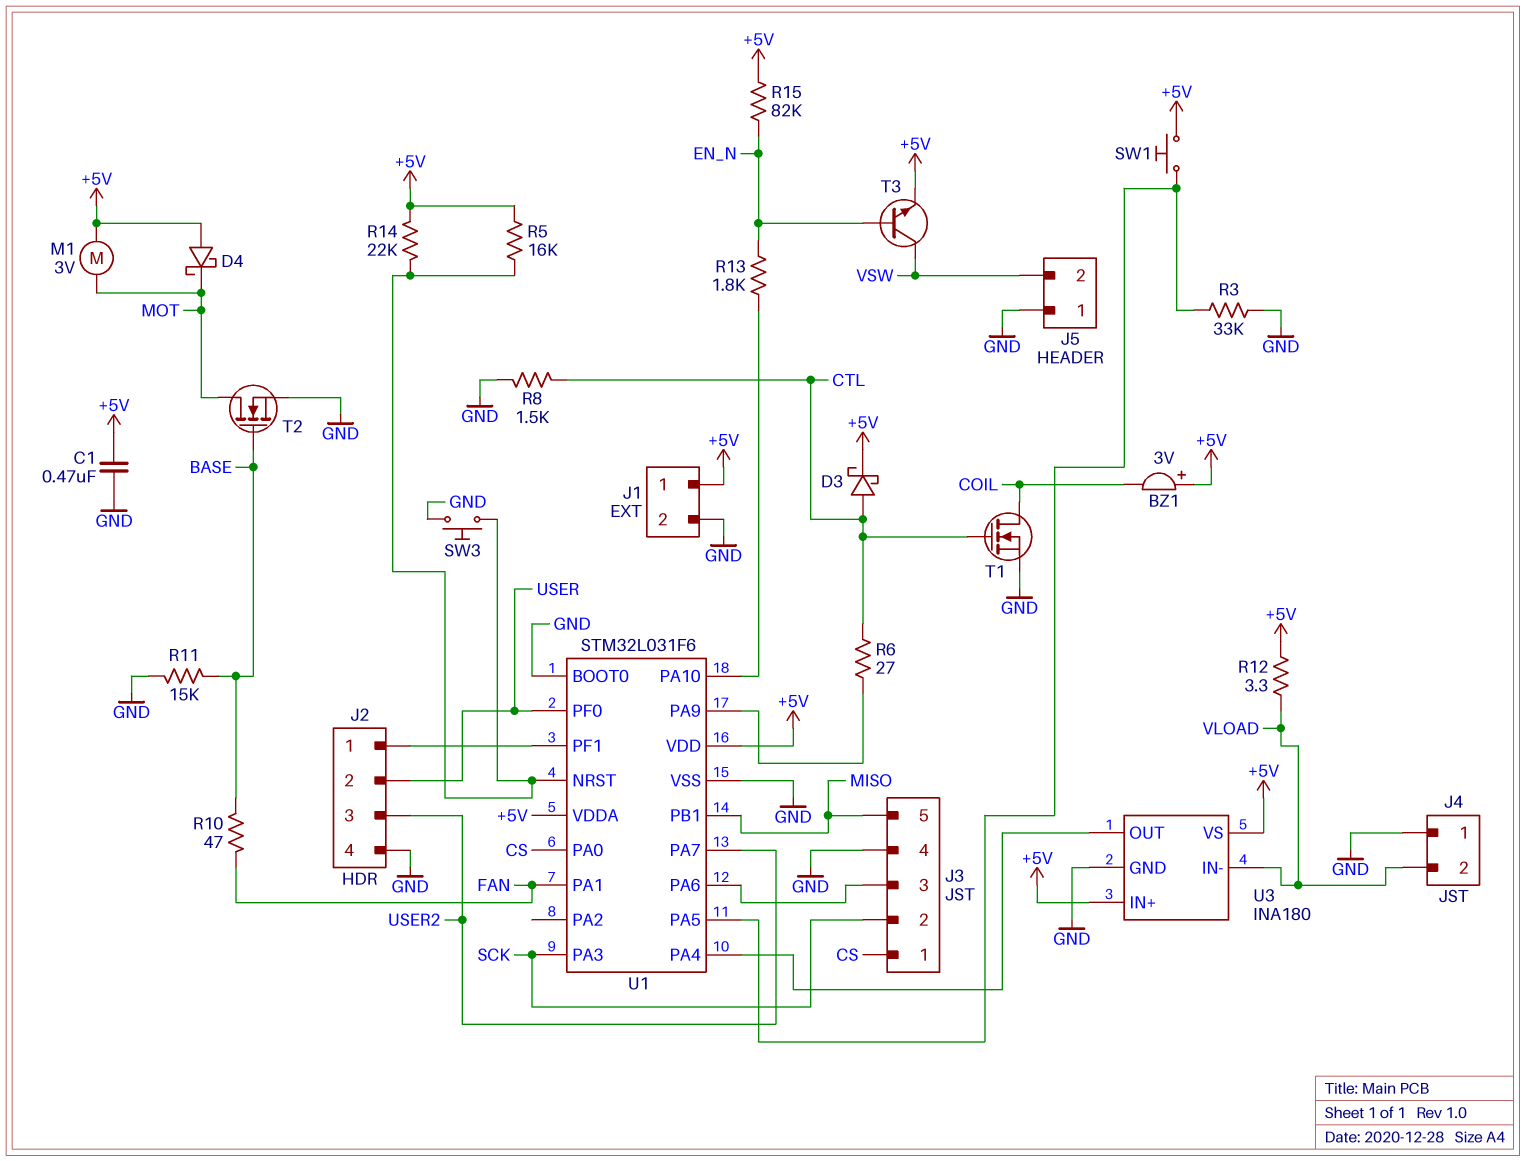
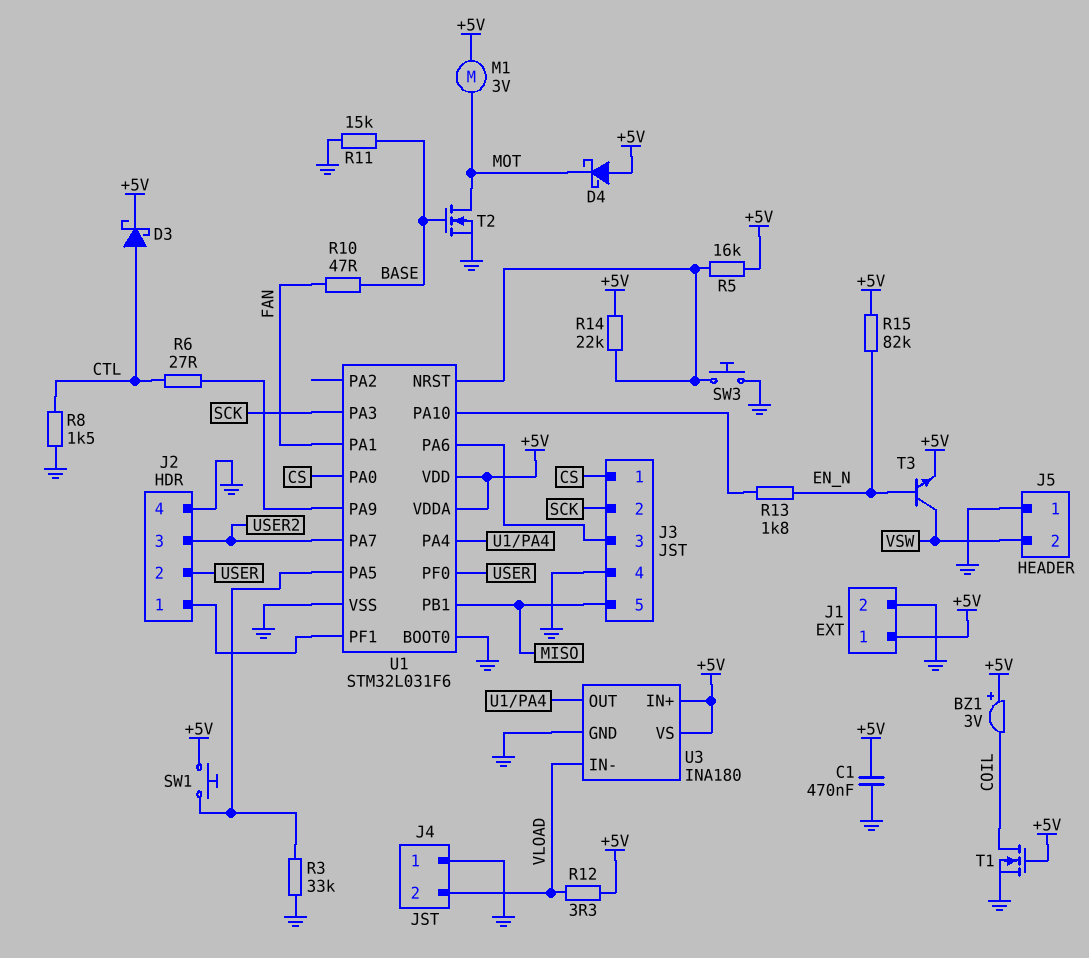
T1: NMOS (G CTL, D COIL, S GND) -> NMOS (G +5V, D COIL, S GND)

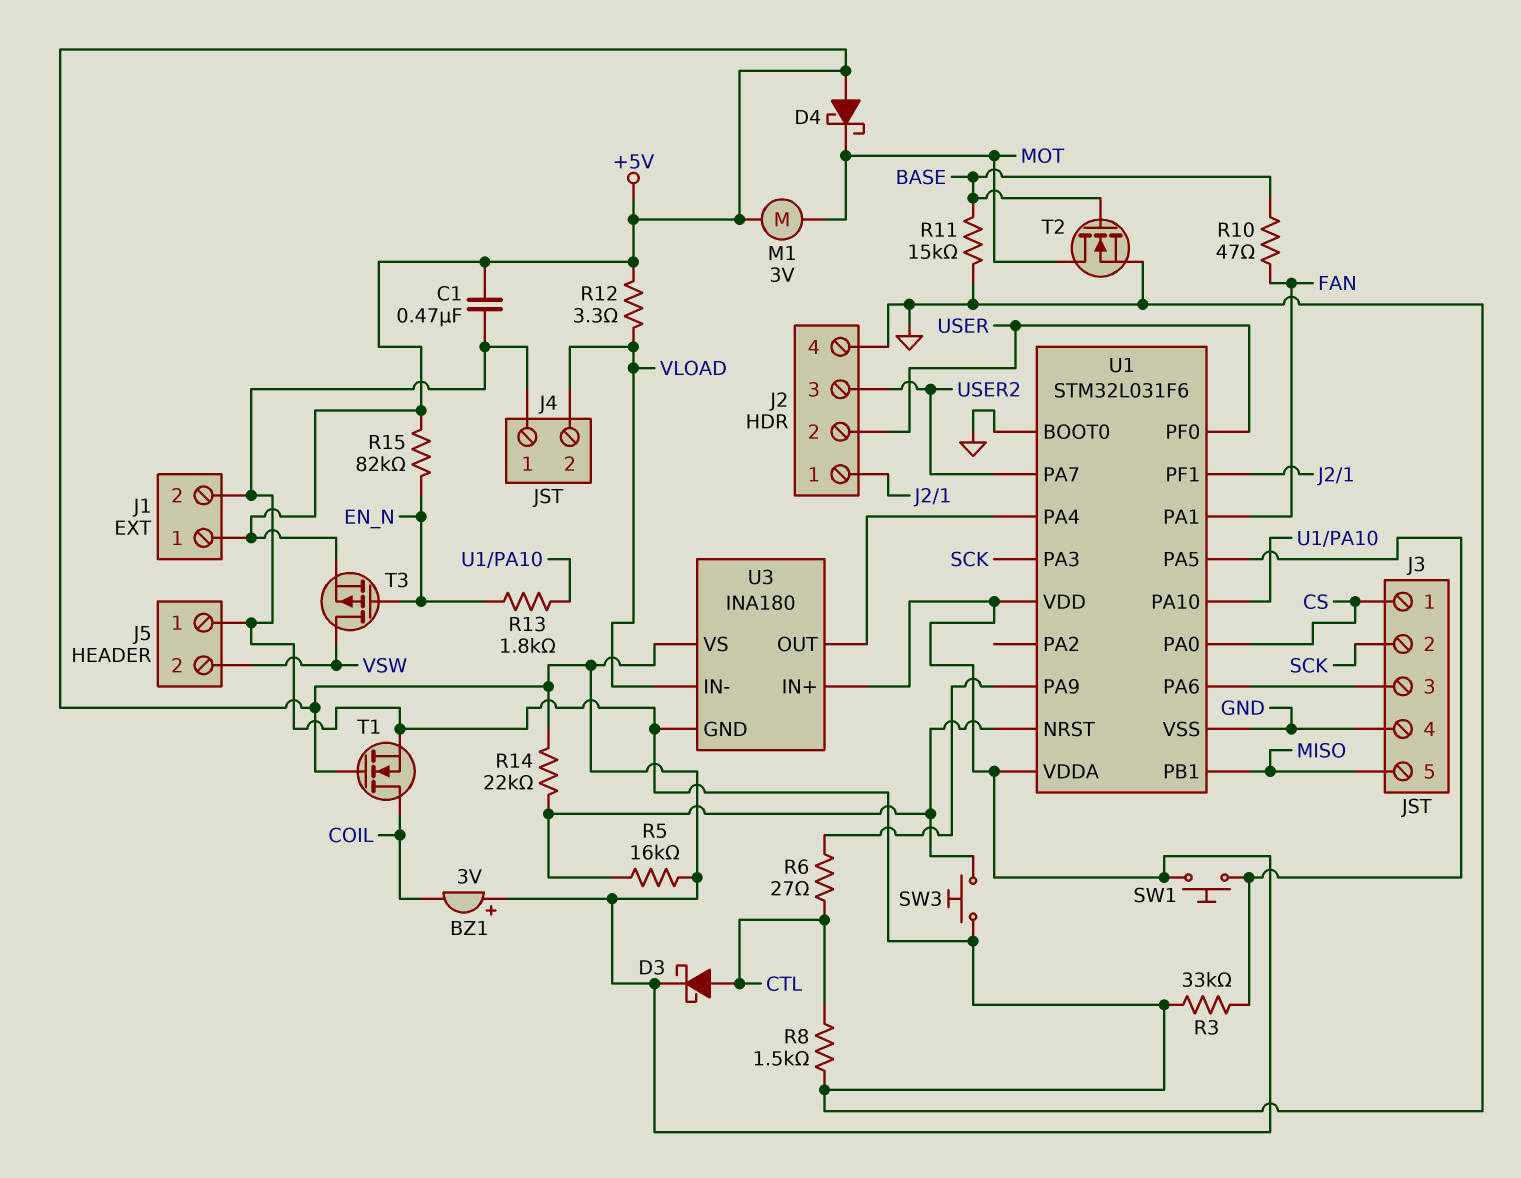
T3: NPN (B EN_N, C VSW, E +5V) -> PMOS (G EN_N, D VSW, S +5V)

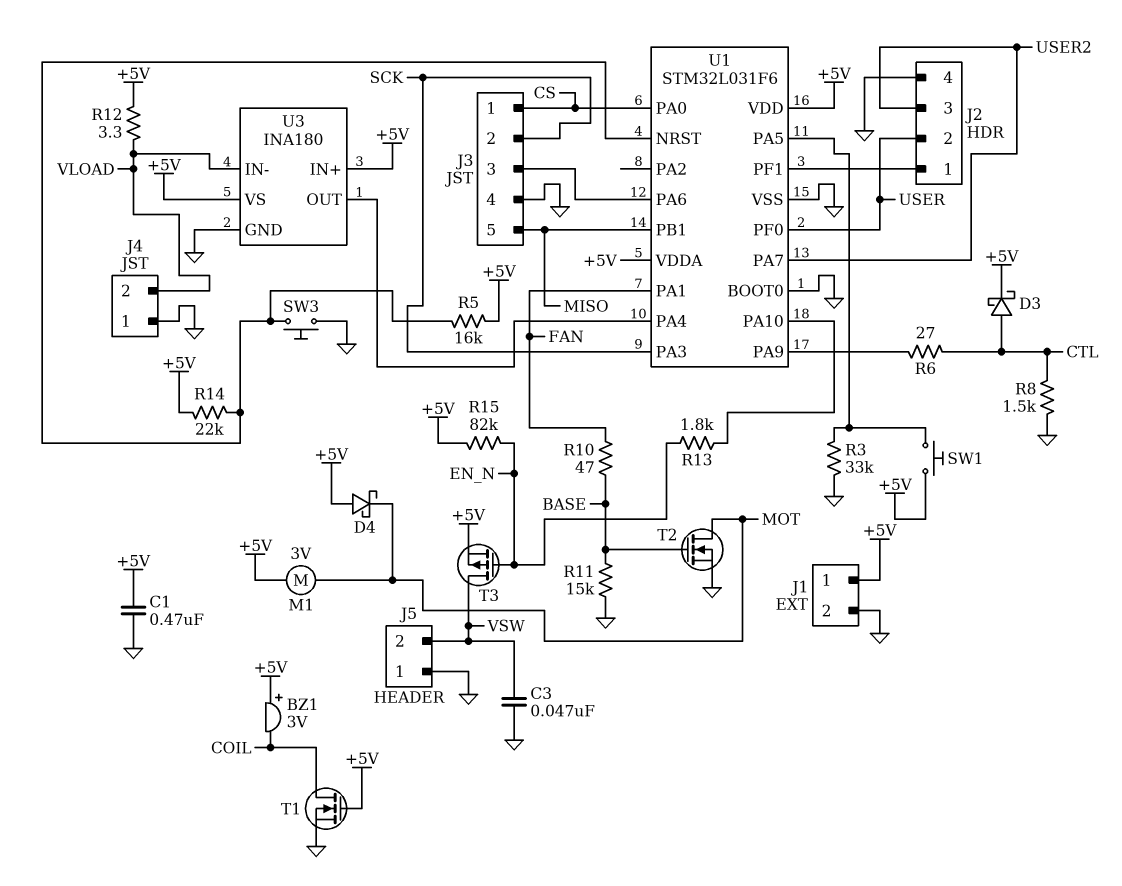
C3: none -> 47nF (GND, VSW)

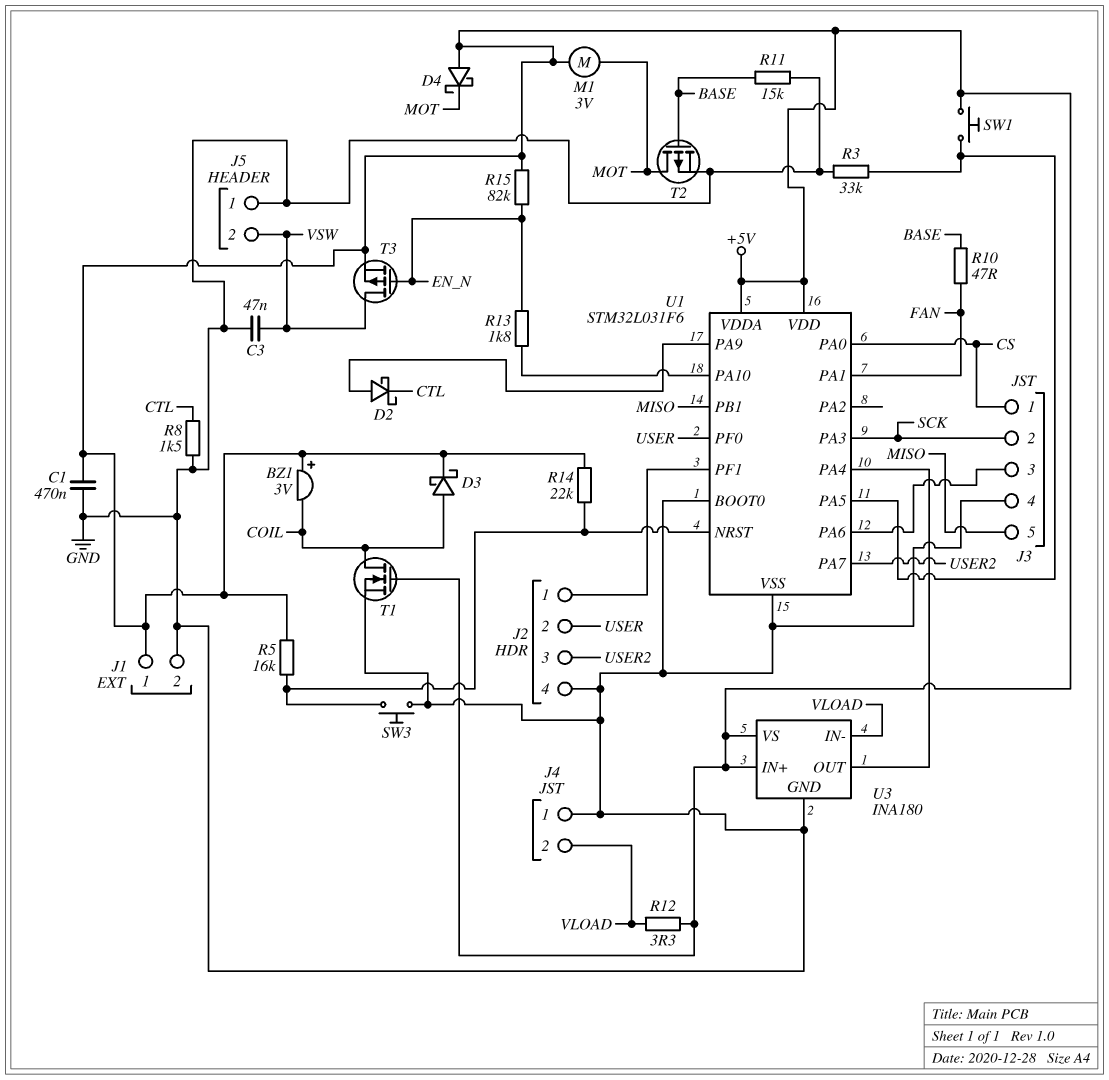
D2: none -> schottky (A U1/PA9, K CTL)
D3: schottky (A CTL, K +5V) -> schottky (A COIL, K +5V)
R6: 27 (CTL, U1/PA9) -> none
T2: NMOS (G BASE, D MOT, S GND) -> PMOS (G BASE, D MOT, S GND)

